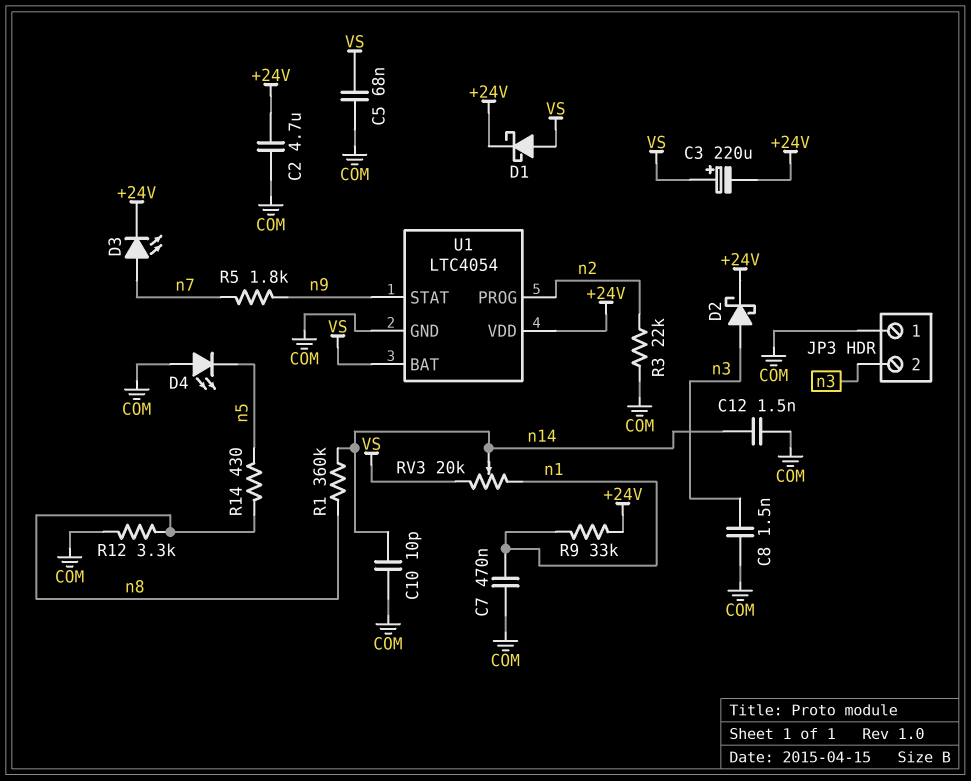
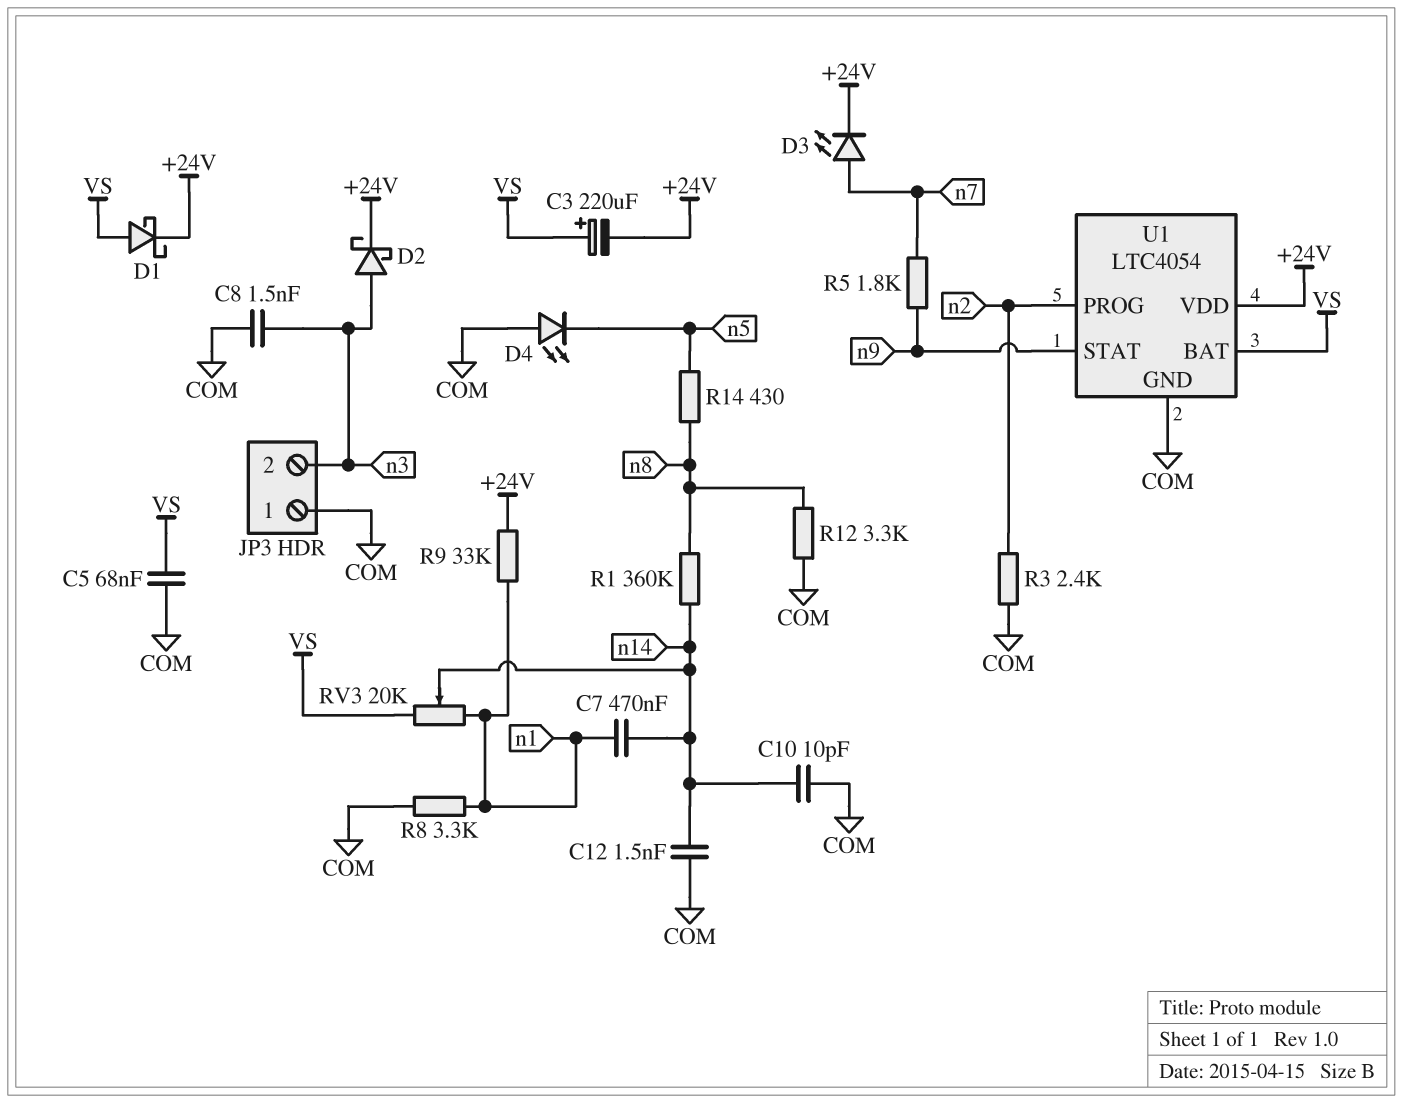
C2: 4.7uF (+24V, COM) -> none
C7: 470nF (COM, n1) -> 470nF (n1, n14)
R3: 22k (COM, n2) -> 2.4k (COM, n2)
R8: none -> 3.3k (COM, n1)

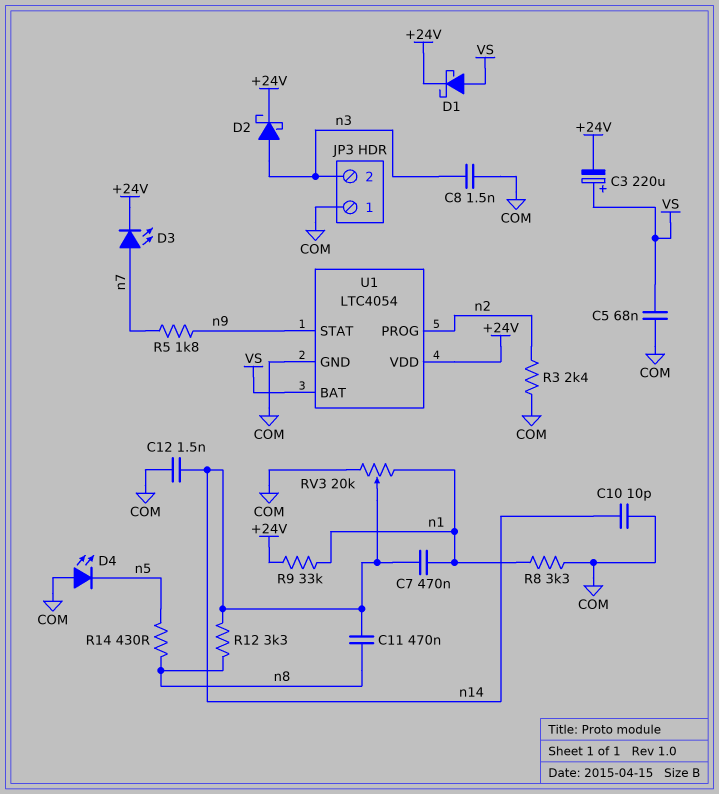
C11: none -> 470nF (n8, n14)
R1: 360k (n8, n14) -> none
R12: 3.3k (COM, n8) -> 3.3k (n8, n14)
RV3: 20k (VS, n1, wiper n14) -> 20k (COM, n1, wiper n14)

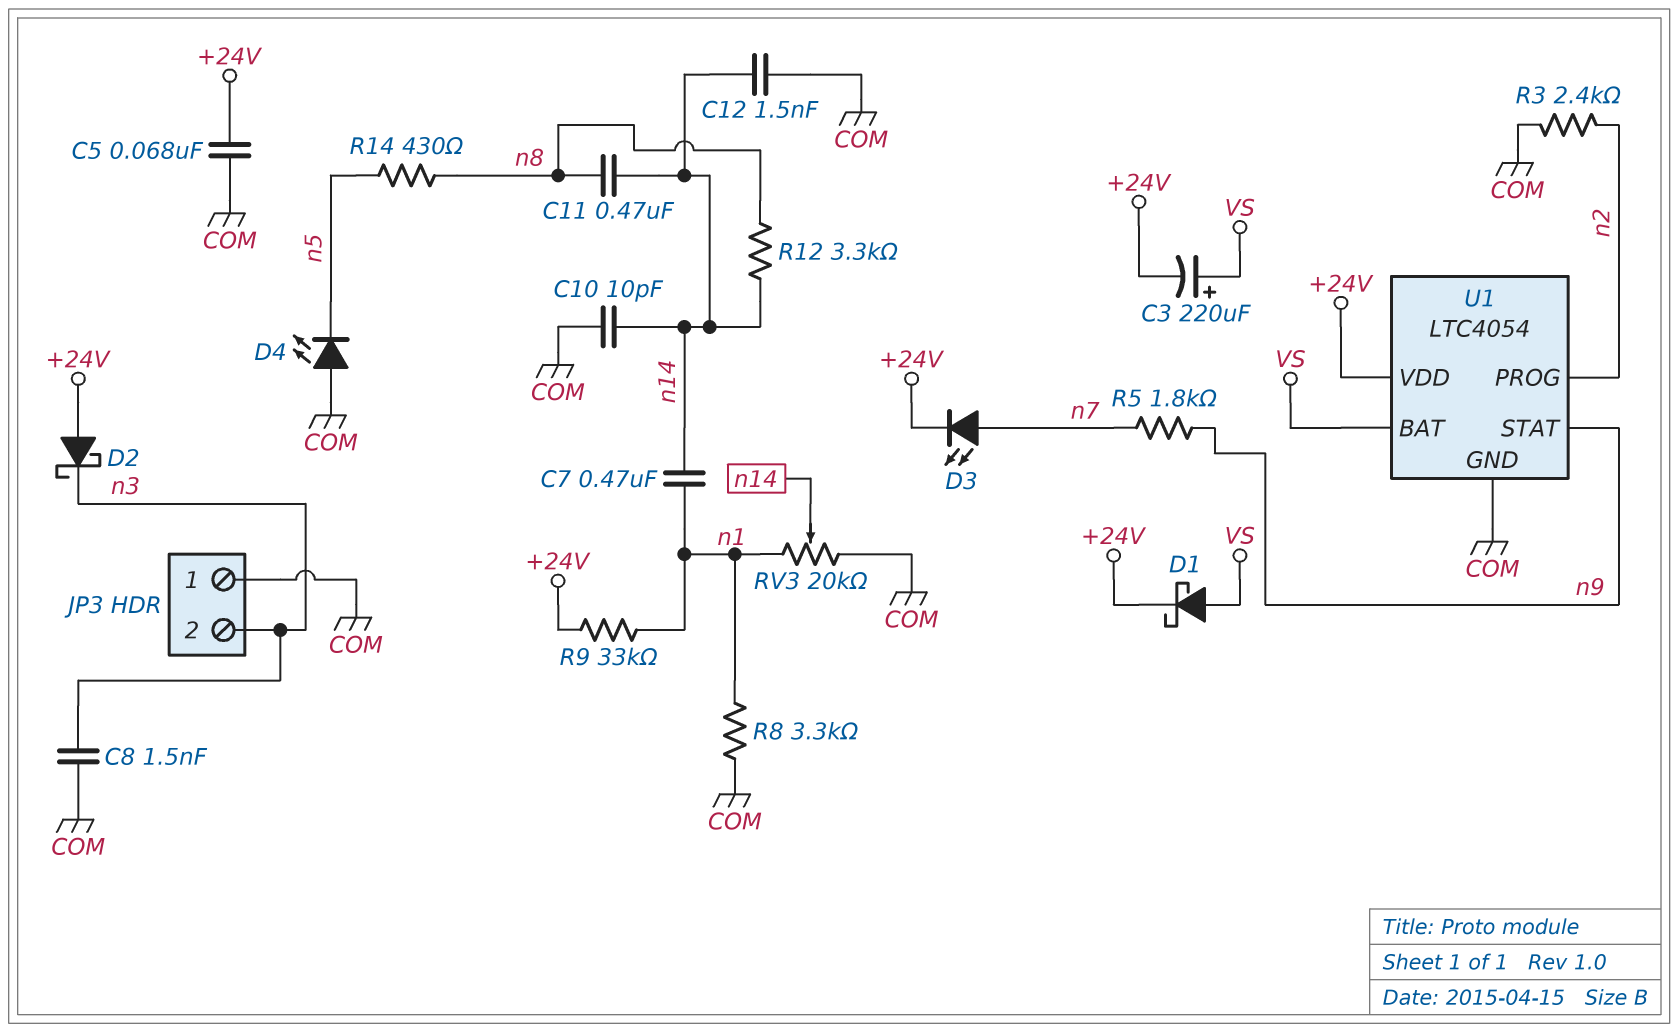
C5: 68nF (COM, VS) -> 68nF (+24V, COM)
D2: schottky (A n3, K +24V) -> schottky (A +24V, K n3)

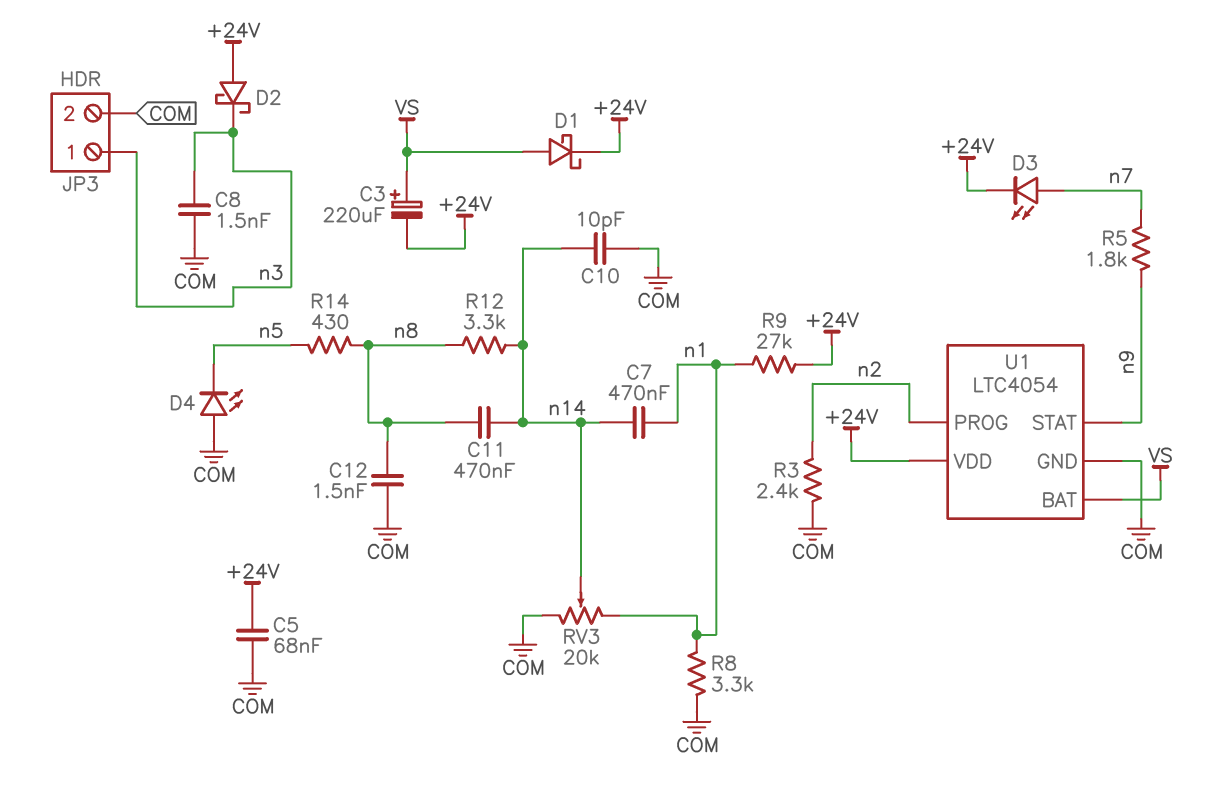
C12: 1.5nF (COM, n14) -> 1.5nF (COM, n8)
JP3 pin 1: COM -> n3
JP3 pin 2: n3 -> COM
R9: 33k (+24V, n1) -> 27k (+24V, n1)

